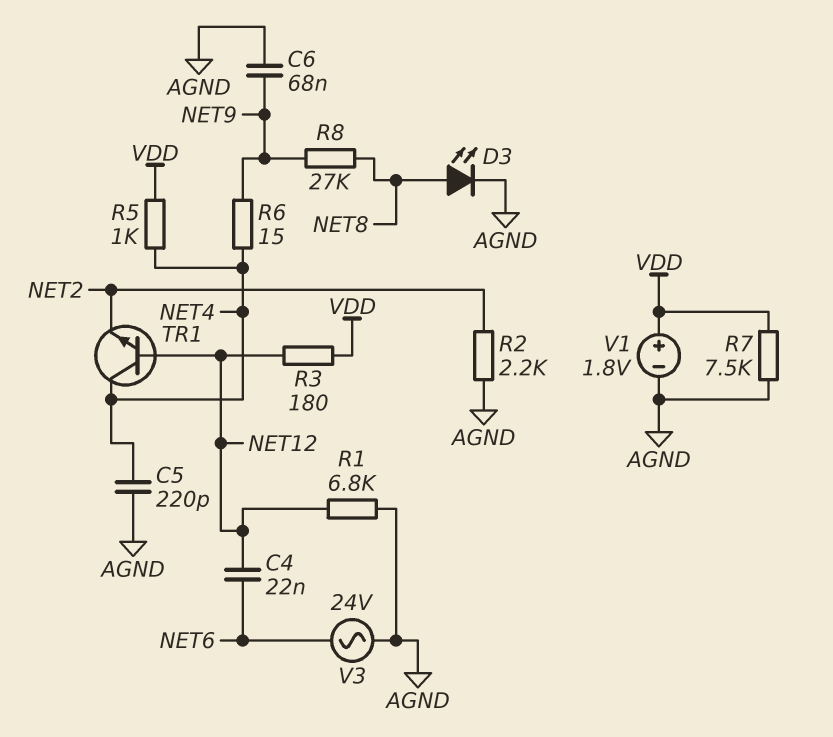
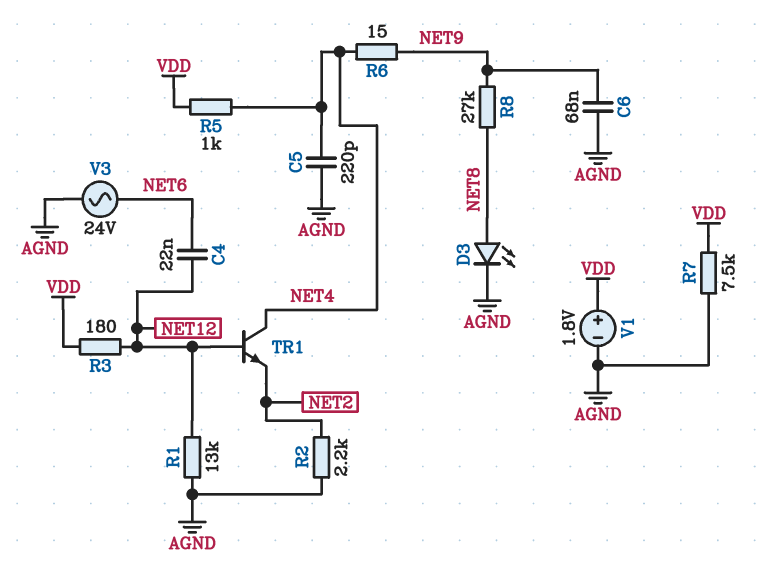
R1: 6.8k (AGND, NET12) -> 13k (AGND, NET12)

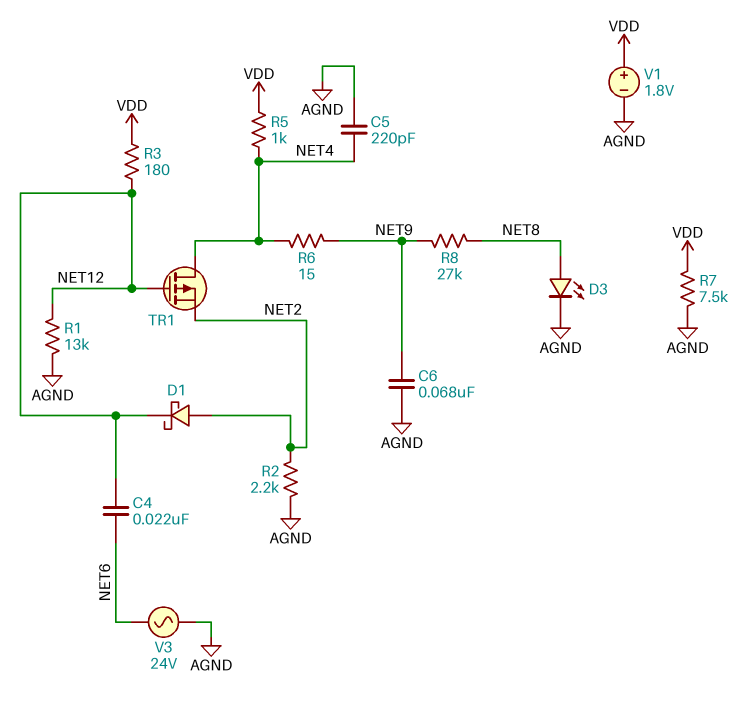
D1: none -> schottky (A NET2, K NET12)
TR1: NPN (B NET12, C NET4, E NET2) -> PMOS (G NET12, D NET4, S NET2)

